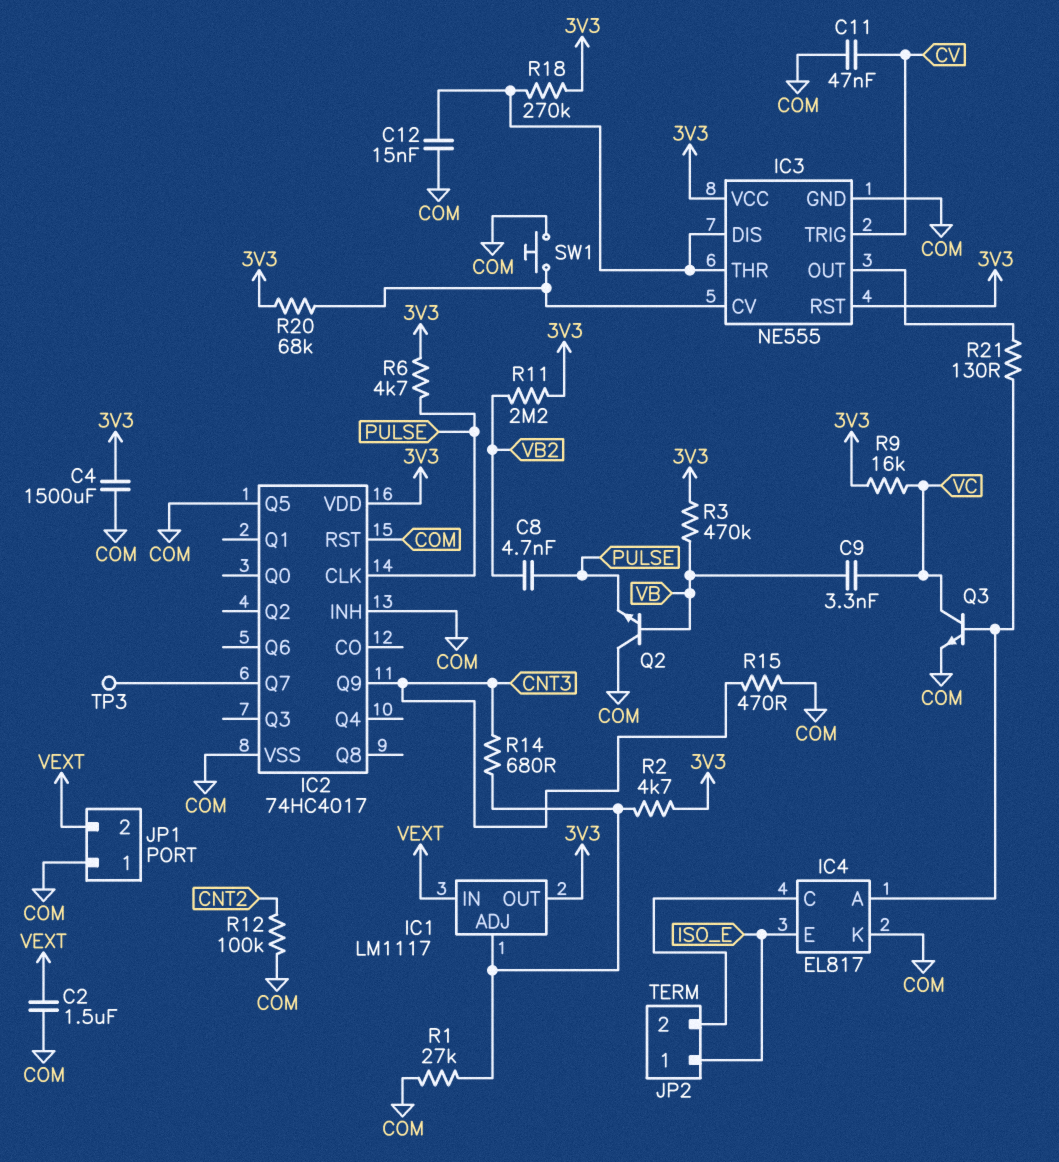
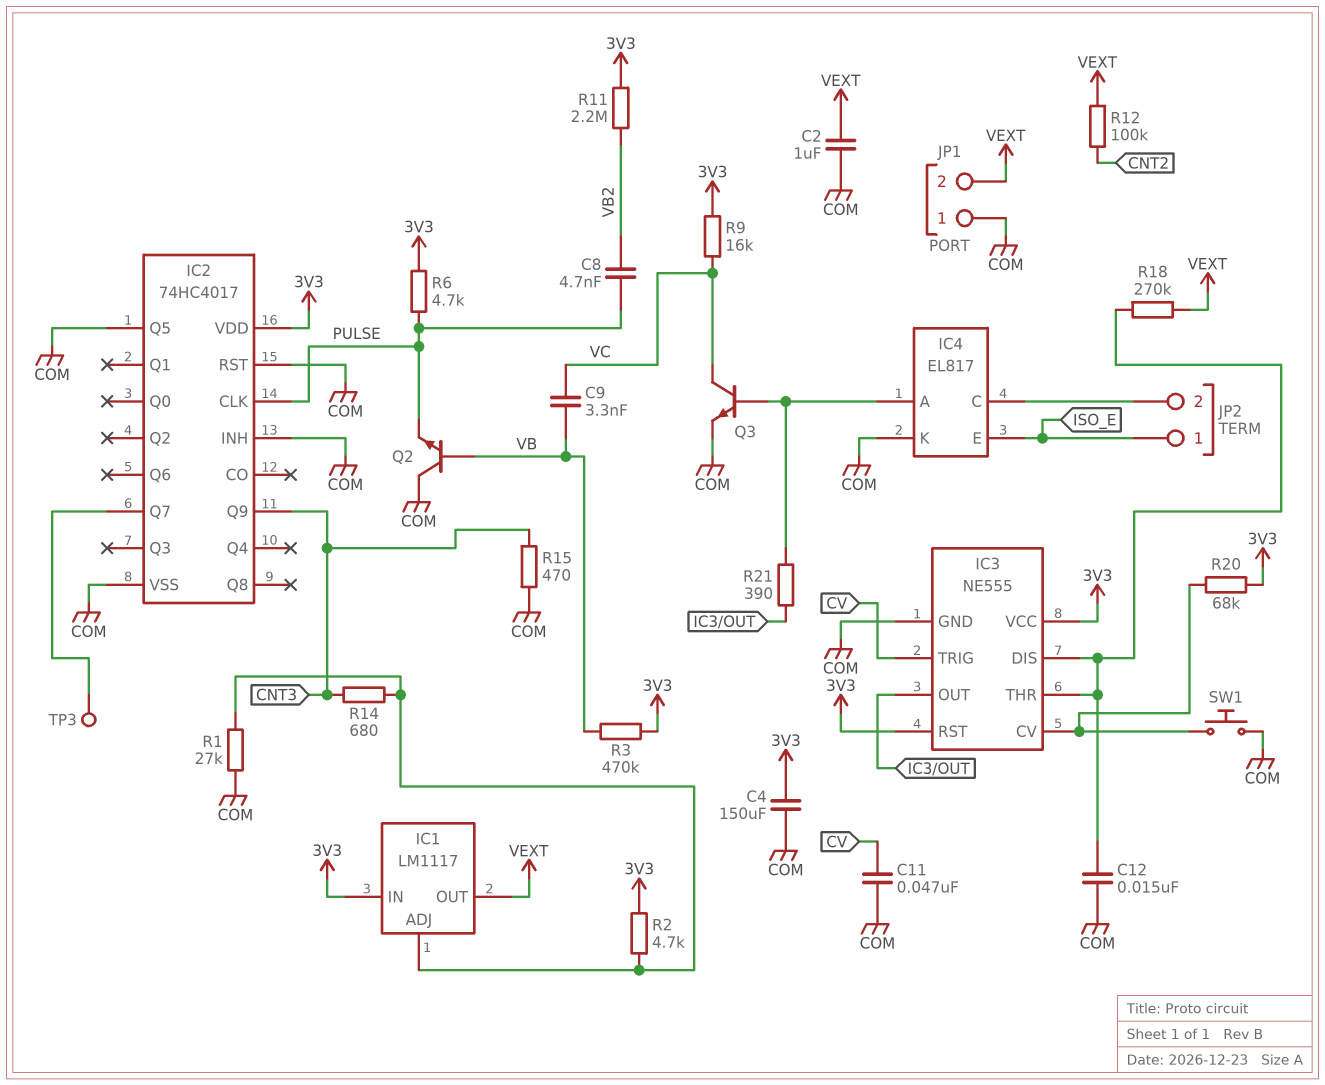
C2: 1.5uF (COM, VEXT) -> 1uF (COM, VEXT)
C4: 1500uF (3V3, COM) -> 150uF (3V3, COM)
IC1 pin IN: VEXT -> 3V3
IC1 pin OUT: 3V3 -> VEXT
R12: 100k (CNT2, COM) -> 100k (CNT2, VEXT)
R18: 270k (3V3, IC3/DIS) -> 270k (IC3/DIS, VEXT)
R21: 130 (IC3/OUT, IC4/A) -> 390 (IC3/OUT, IC4/A)

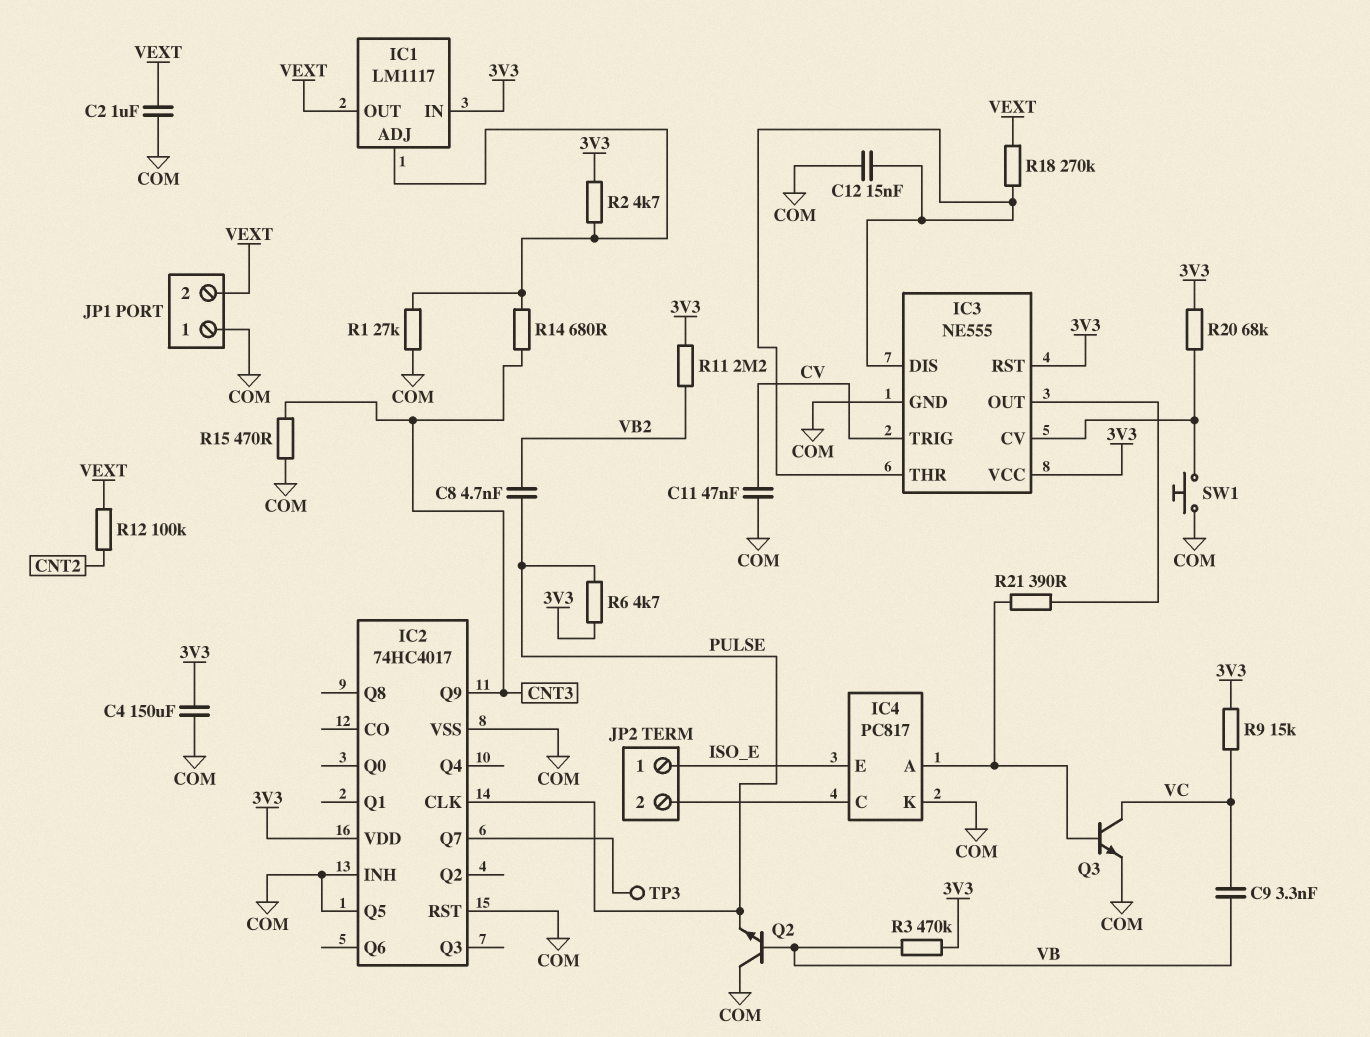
IC4: EL817 -> PC817
R9: 16k (3V3, VC) -> 15k (3V3, VC)

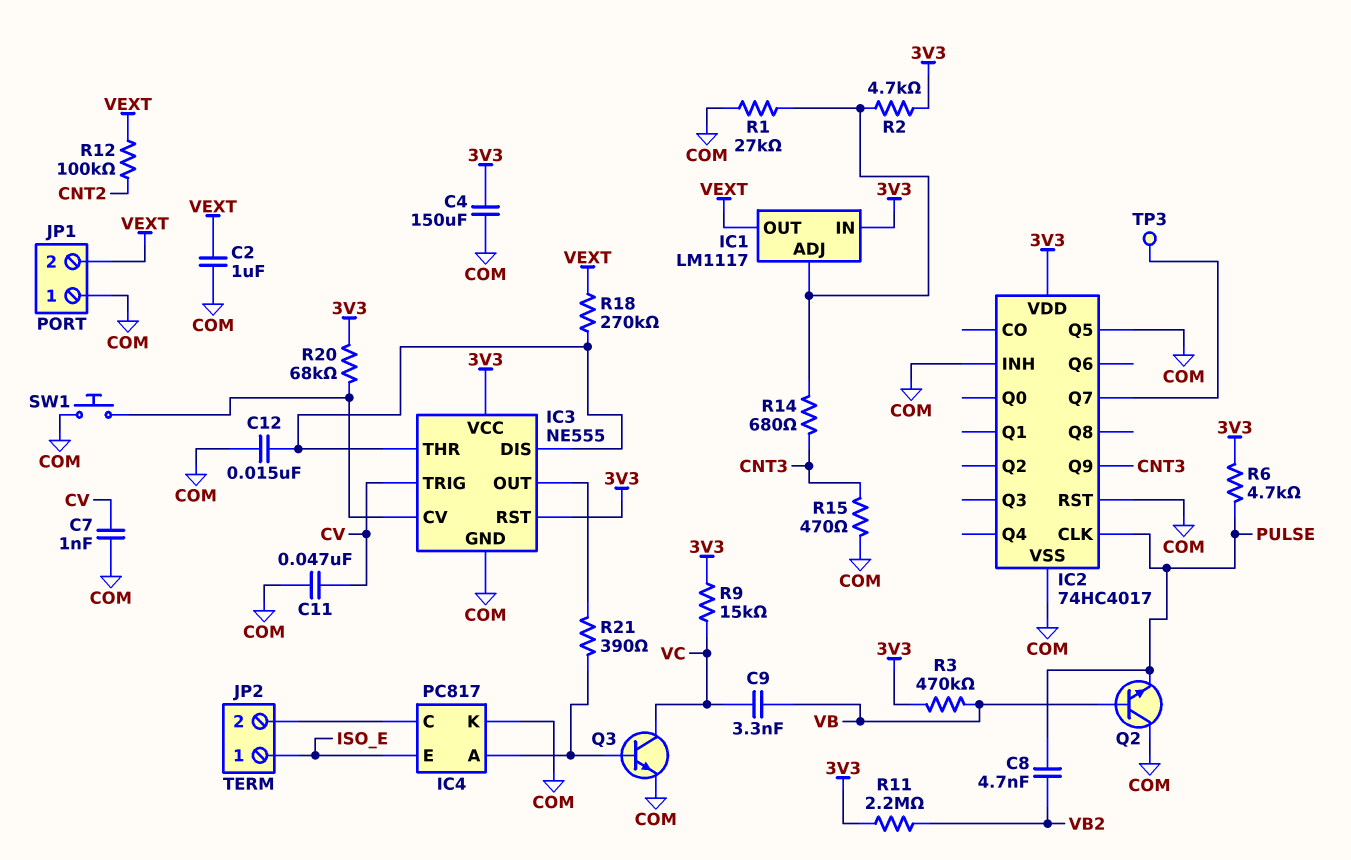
C7: none -> 1nF (COM, CV)

